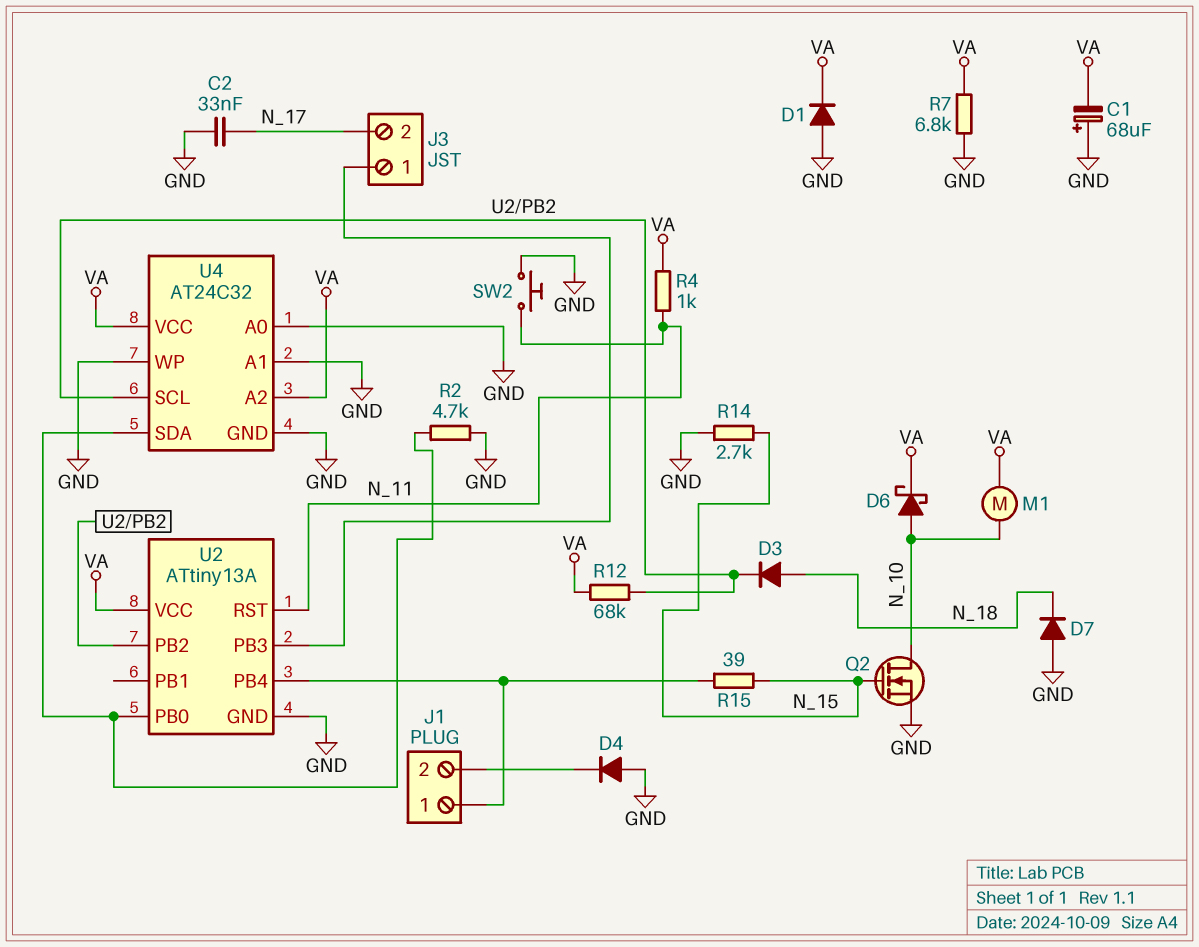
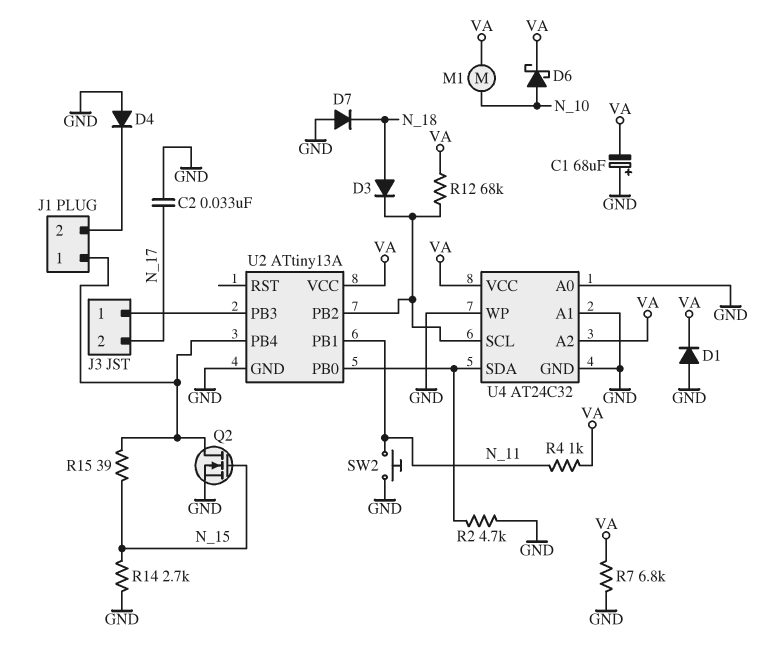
Q2: NMOS (G N_15, D N_10, S GND) -> NMOS (G N_15, D J1/1, S GND)
U2 pin PB1: none -> N_11
U2 pin RST: N_11 -> none

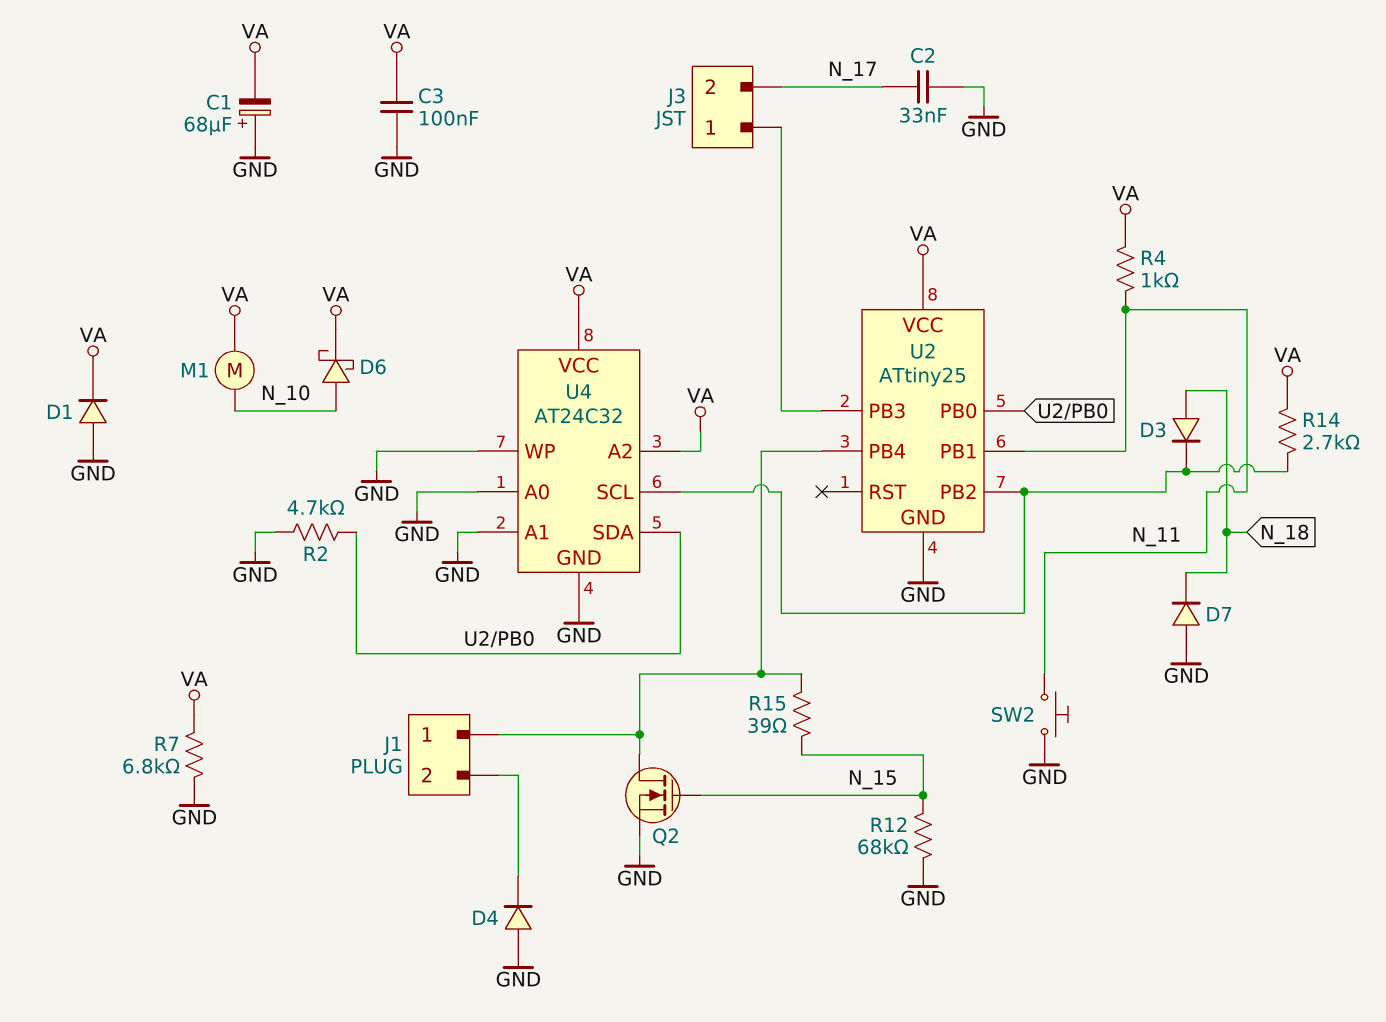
C3: none -> 100nF (GND, VA)
R12: 68k (U2/PB2, VA) -> 68k (GND, N_15)
R14: 2.7k (GND, N_15) -> 2.7k (U2/PB2, VA)
U2: ATtiny13A -> ATtiny25

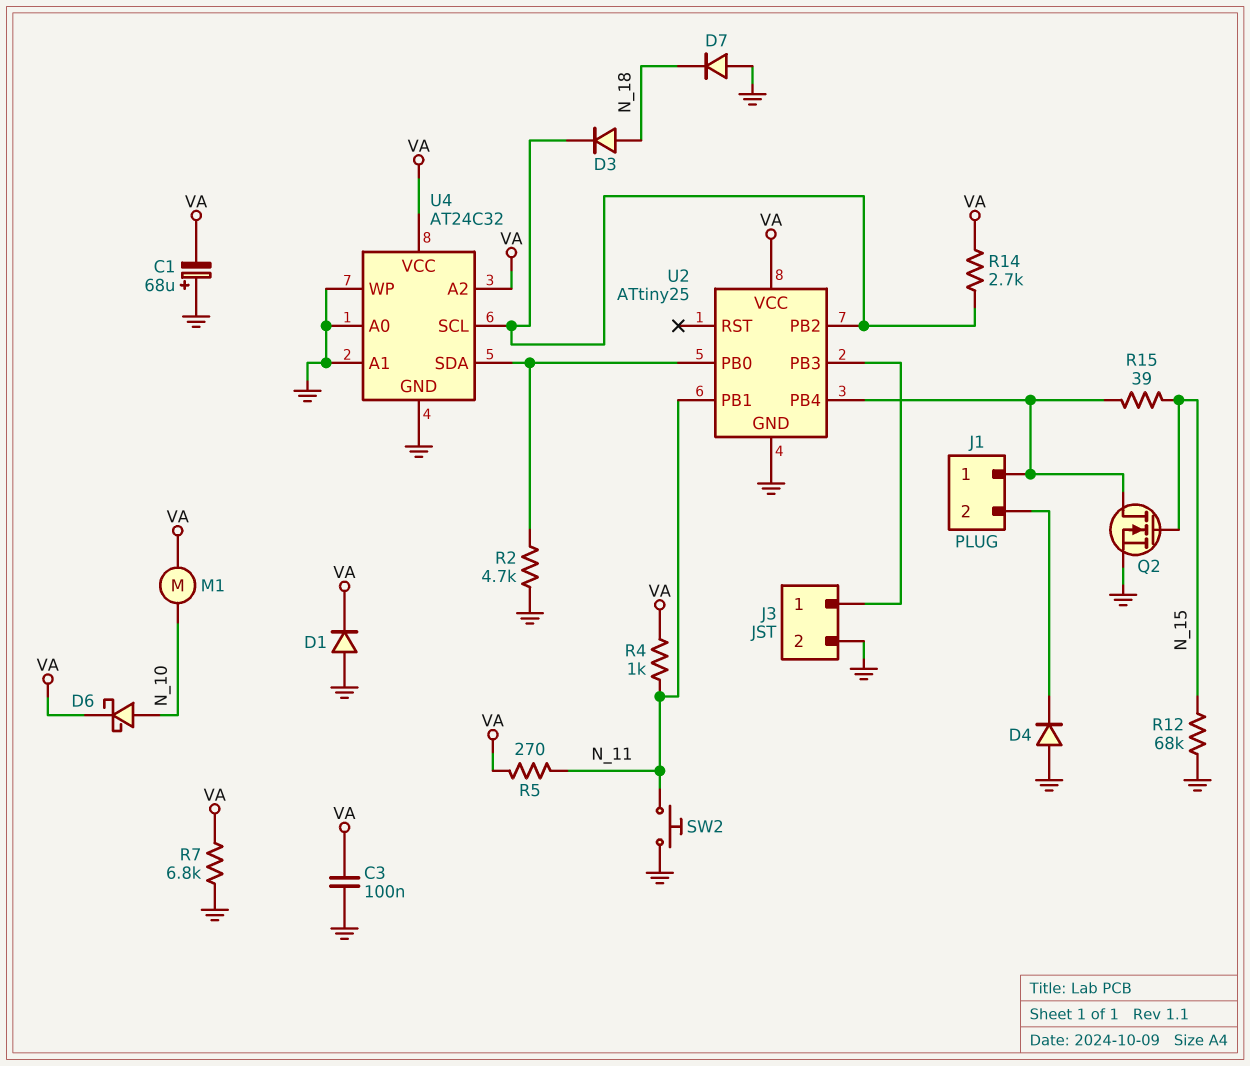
C2: 33nF (GND, N_17) -> none
J3 pin 2: N_17 -> GND
R5: none -> 270 (N_11, VA)

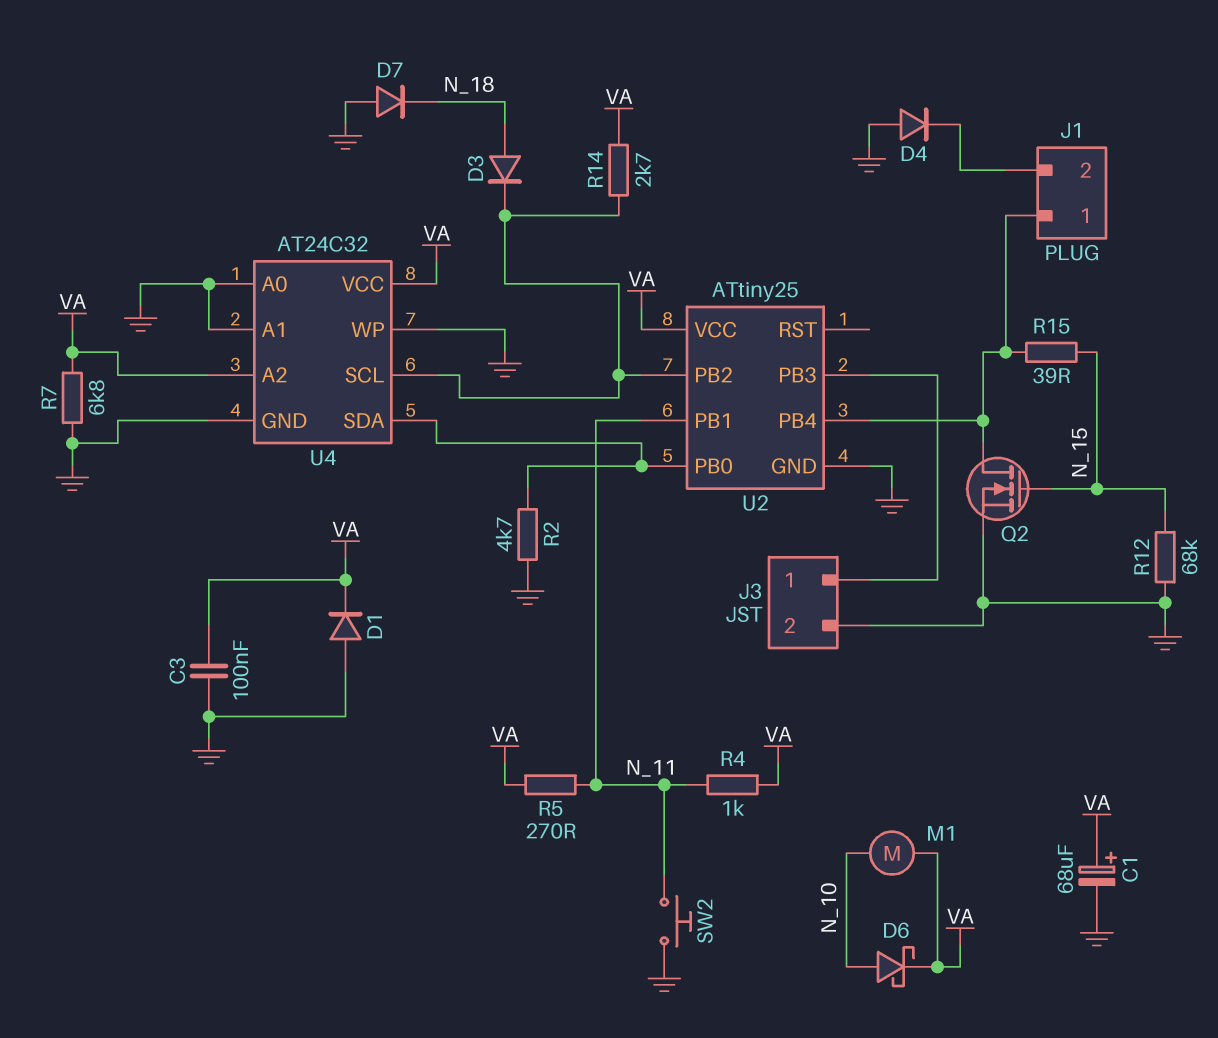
C1: 68uF (plus GND, minus VA) -> 68uF (plus VA, minus GND)

